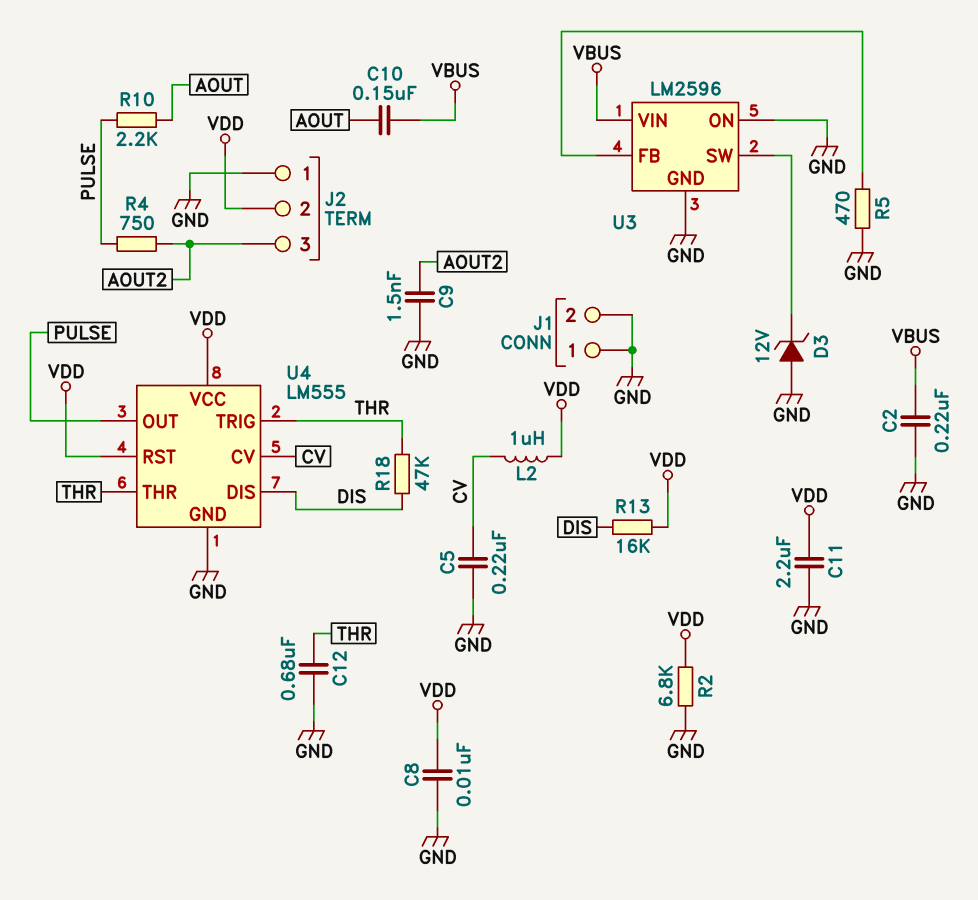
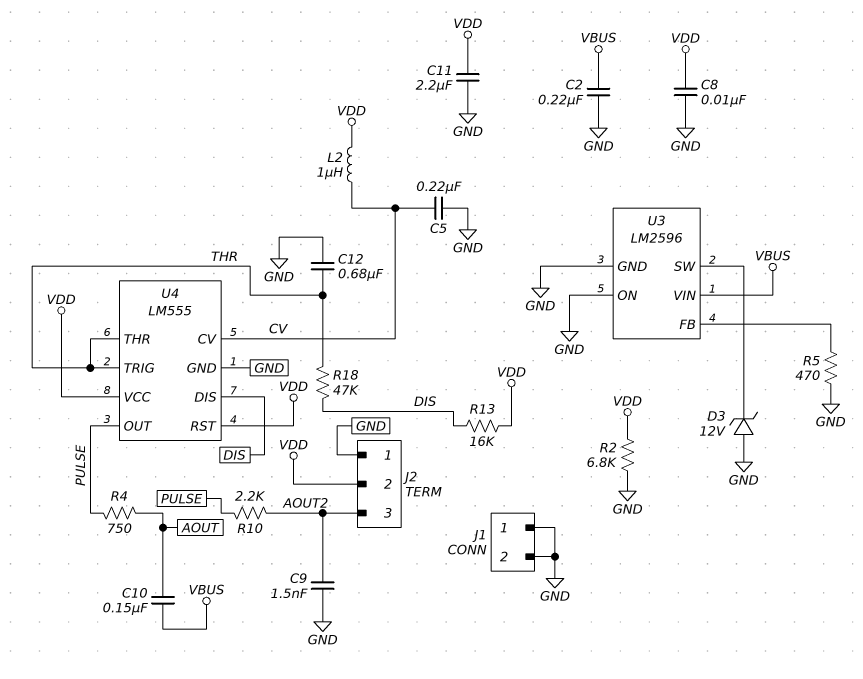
R4: 750 (AOUT2, PULSE) -> 750 (AOUT, PULSE)
R10: 2.2k (AOUT, PULSE) -> 2.2k (AOUT2, PULSE)

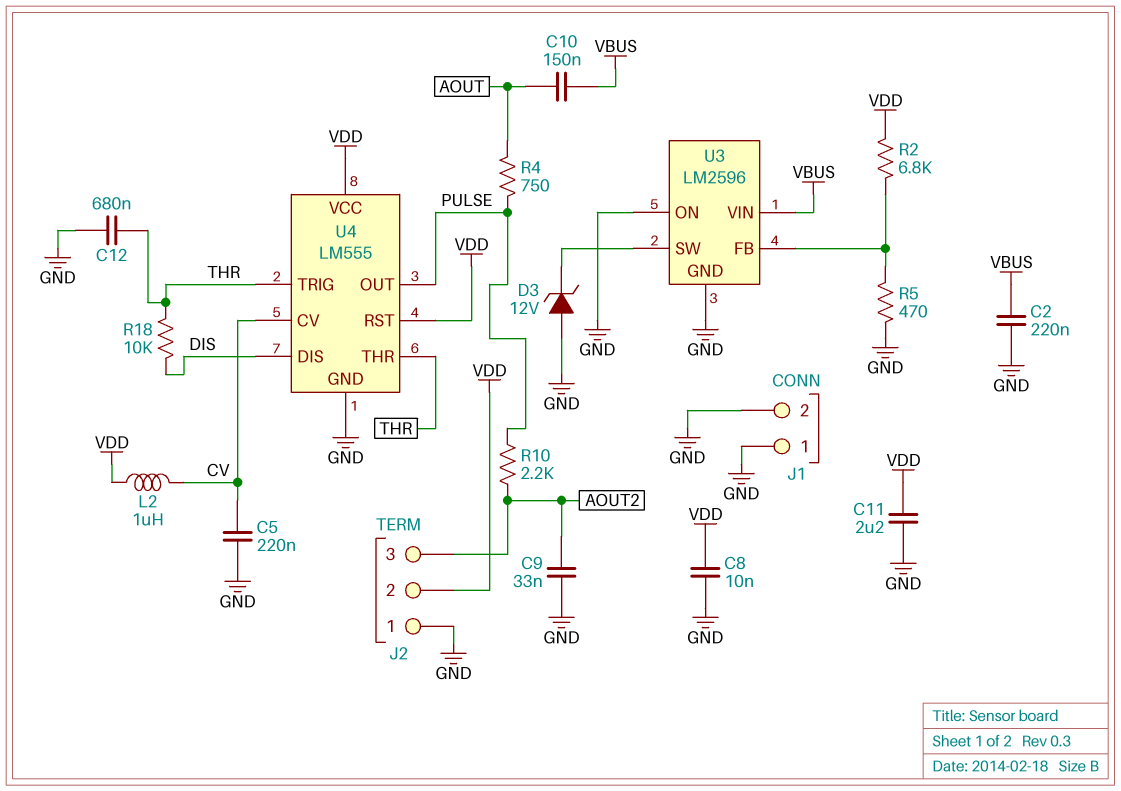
C9: 1.5nF (AOUT2, GND) -> 33nF (AOUT2, GND)
R2: 6.8k (GND, VDD) -> 6.8k (U3/FB, VDD)
R13: 16k (DIS, VDD) -> none
R18: 47k (DIS, THR) -> 10k (DIS, THR)

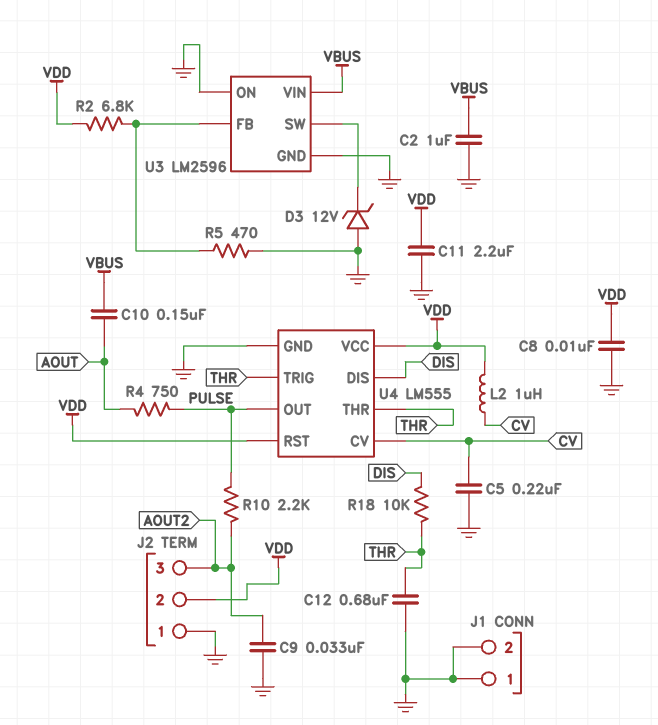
C2: 220nF (GND, VBUS) -> 1uF (GND, VBUS)

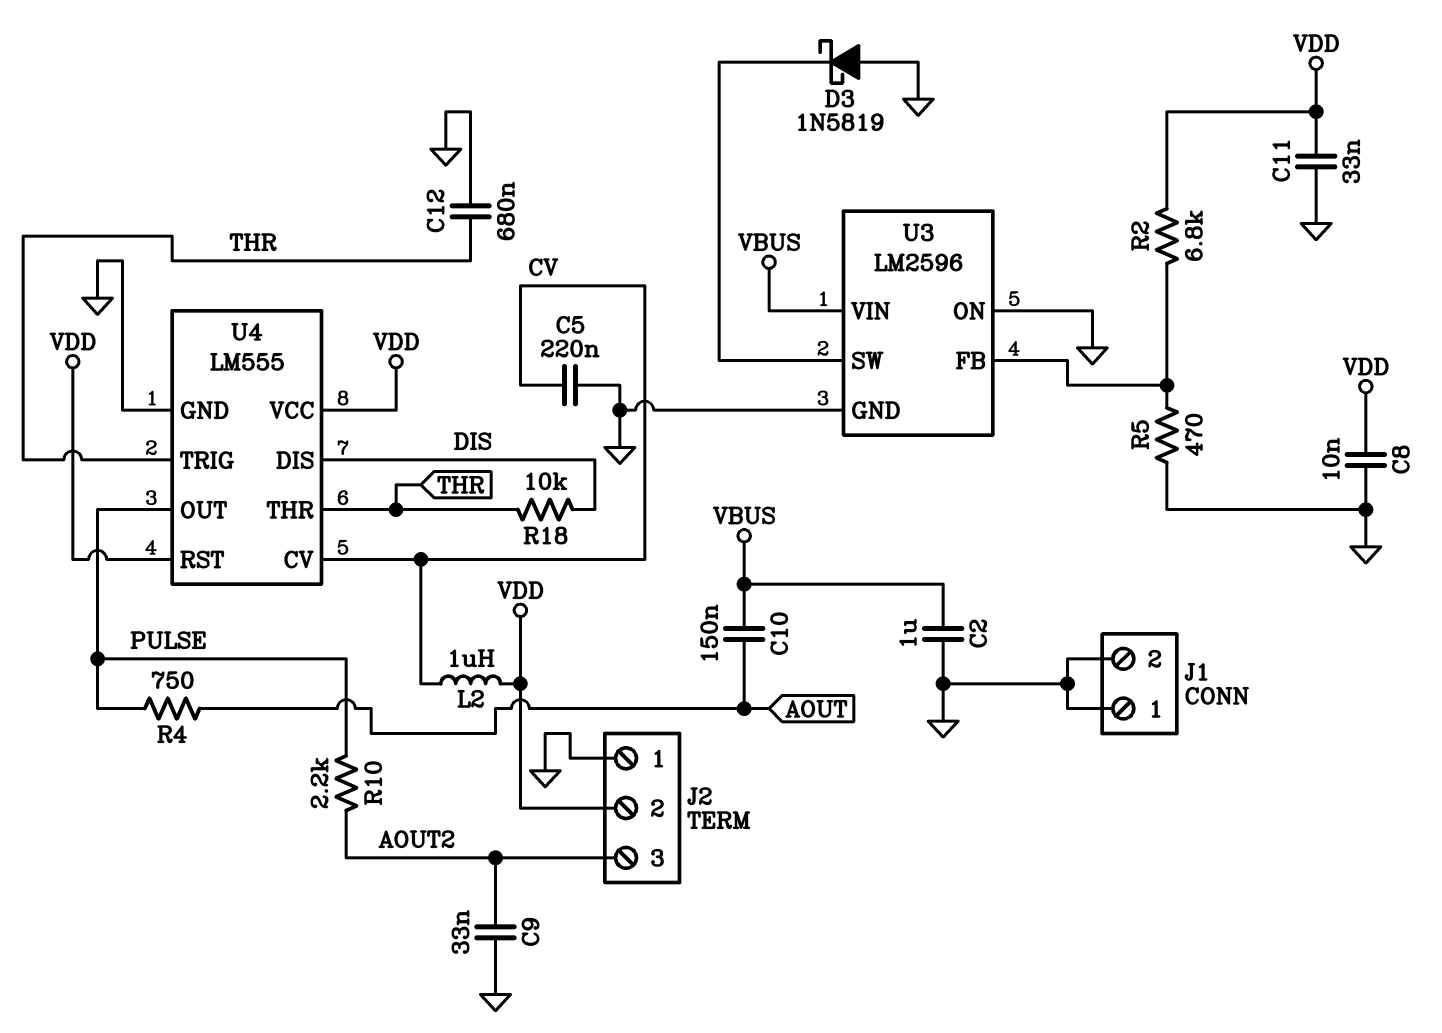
C11: 2.2uF (GND, VDD) -> 33nF (GND, VDD)
D3: zener 12V (A GND, K U3/SW) -> schottky 1N5819 (A GND, K U3/SW)

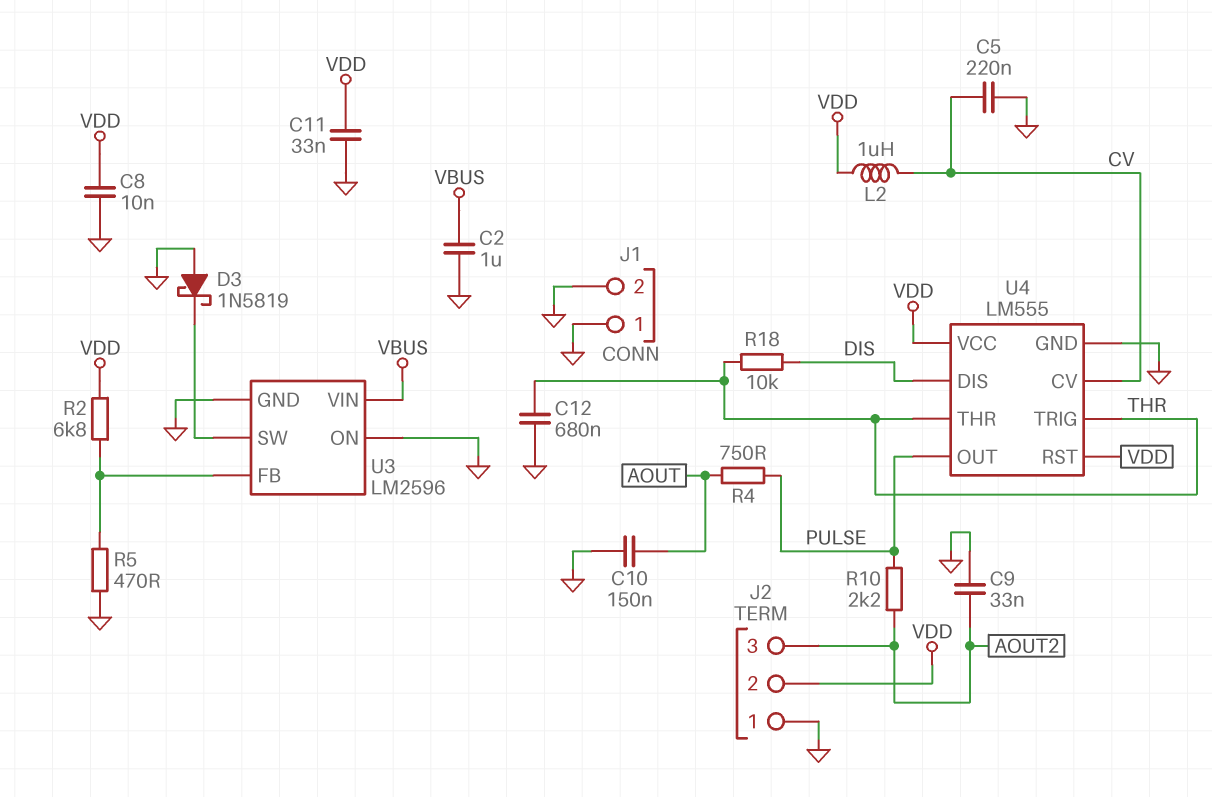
C10: 150nF (AOUT, VBUS) -> 150nF (AOUT, GND)

